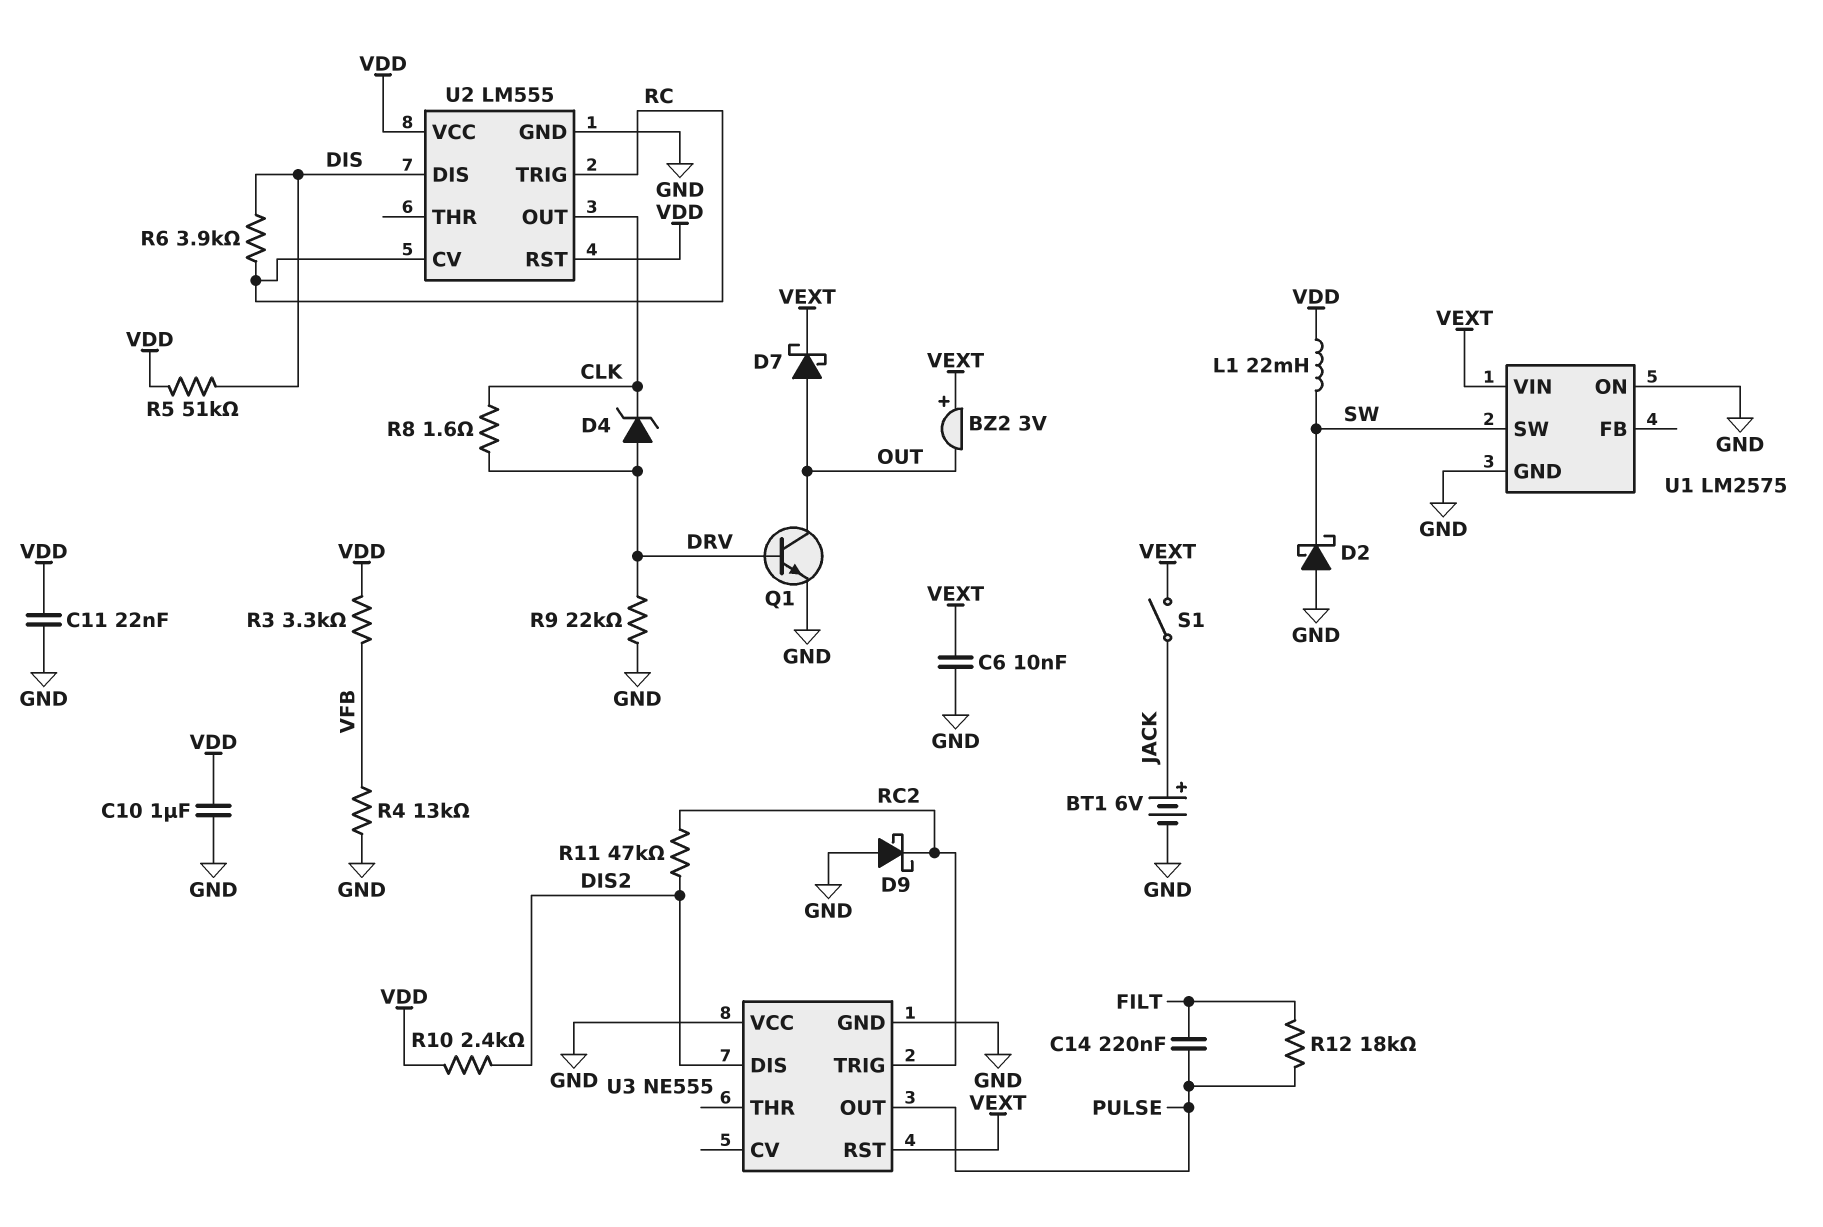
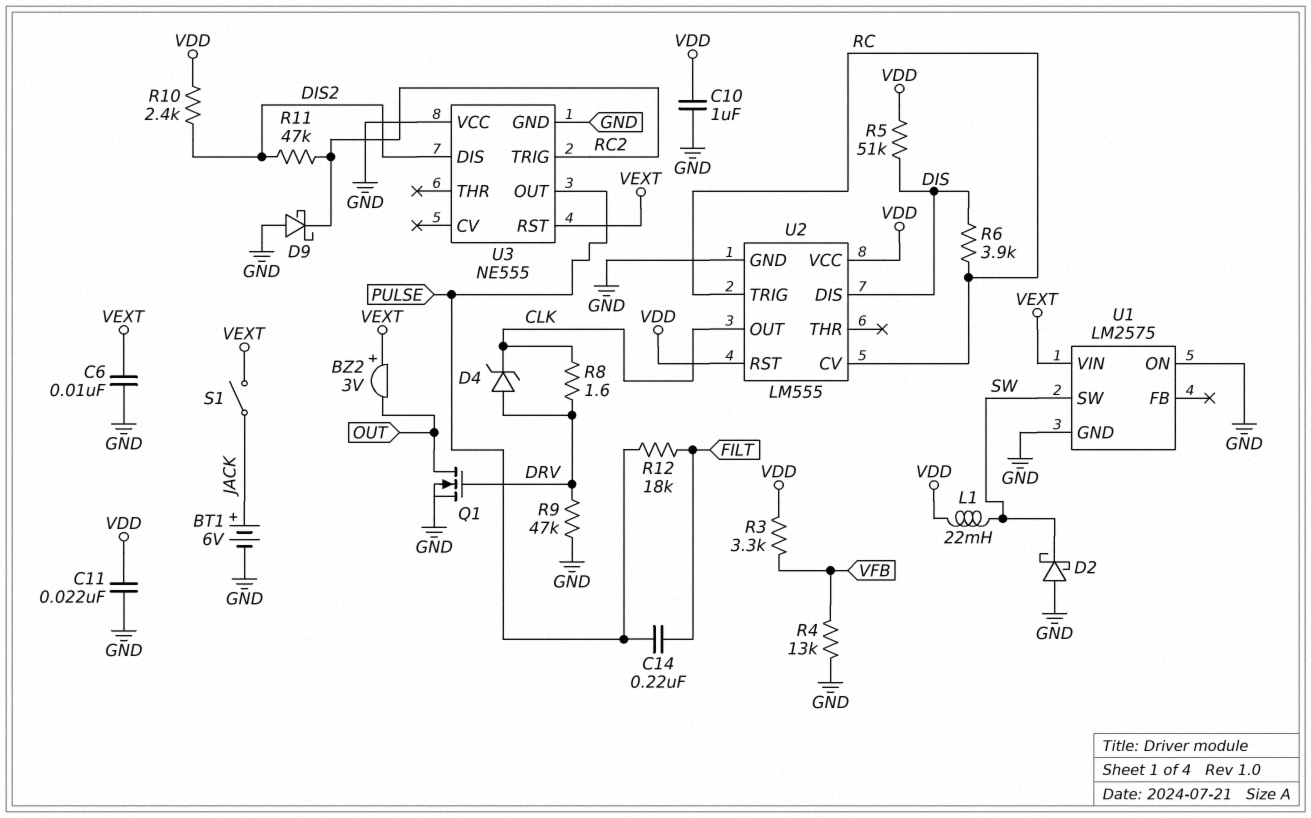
D7: schottky (A OUT, K VEXT) -> none
Q1: NPN (B DRV, C OUT, E GND) -> NMOS (G DRV, D OUT, S GND)
R9: 22k (DRV, GND) -> 47k (DRV, GND)

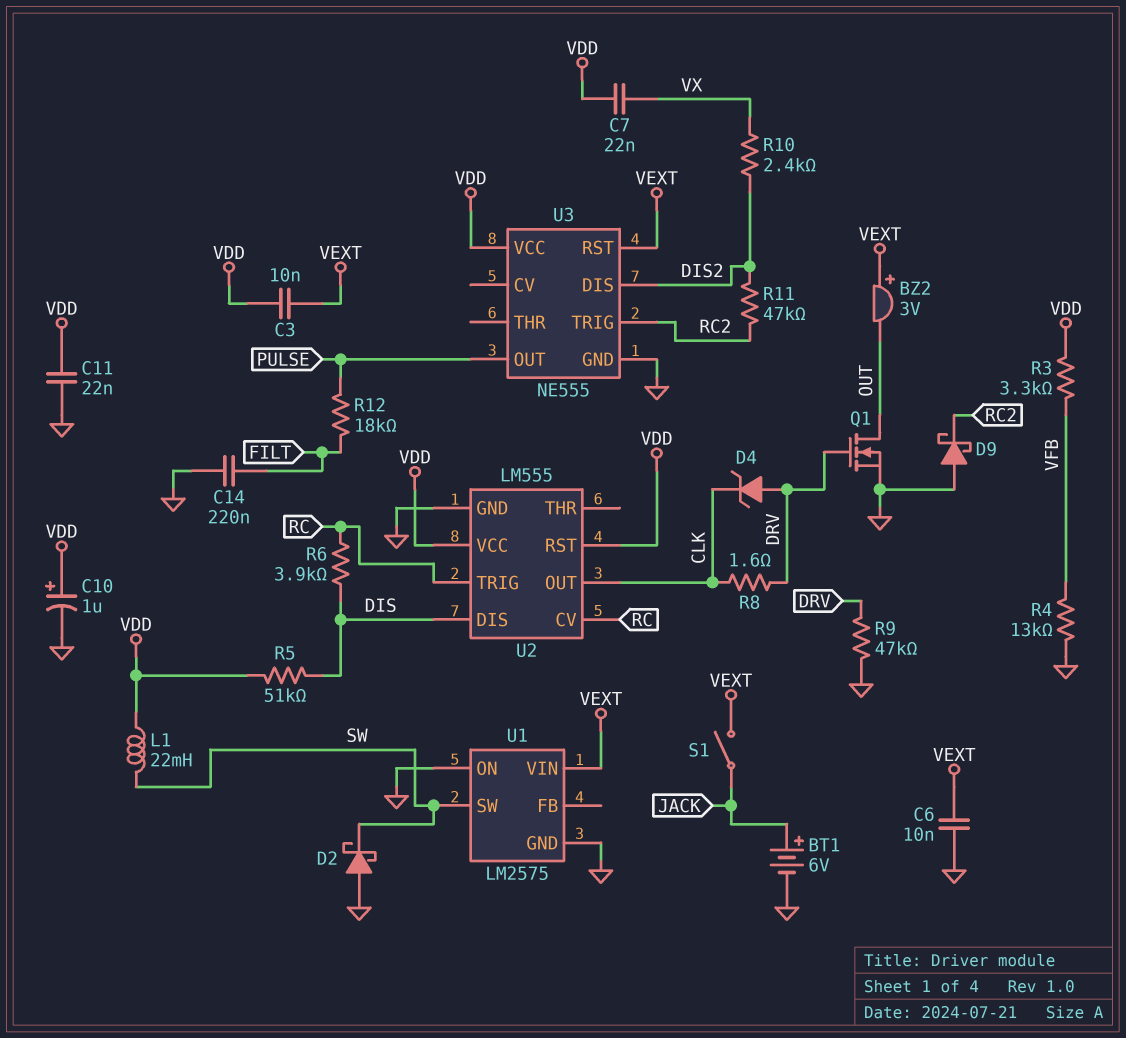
C3: none -> 10nF (VDD, VEXT)
C7: none -> 22nF (VDD, VX)
C10: 1uF (GND, VDD) -> 1uF (plus VDD, minus GND)
C14: 220nF (FILT, PULSE) -> 220nF (FILT, GND)
R10: 2.4k (DIS2, VDD) -> 2.4k (DIS2, VX)
U3 pin VCC: GND -> VDD

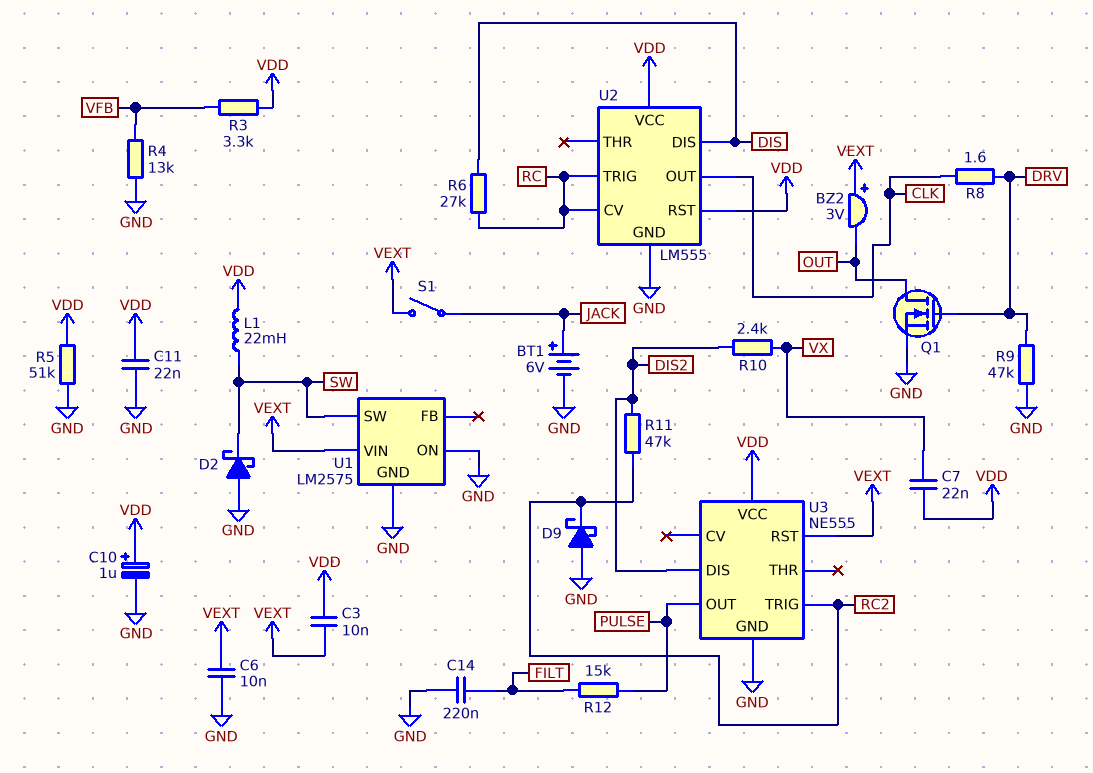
D4: zener (A DRV, K CLK) -> none
R5: 51k (DIS, VDD) -> 51k (GND, VDD)
R6: 3.9k (DIS, RC) -> 27k (DIS, RC)
R12: 18k (FILT, PULSE) -> 15k (FILT, PULSE)

